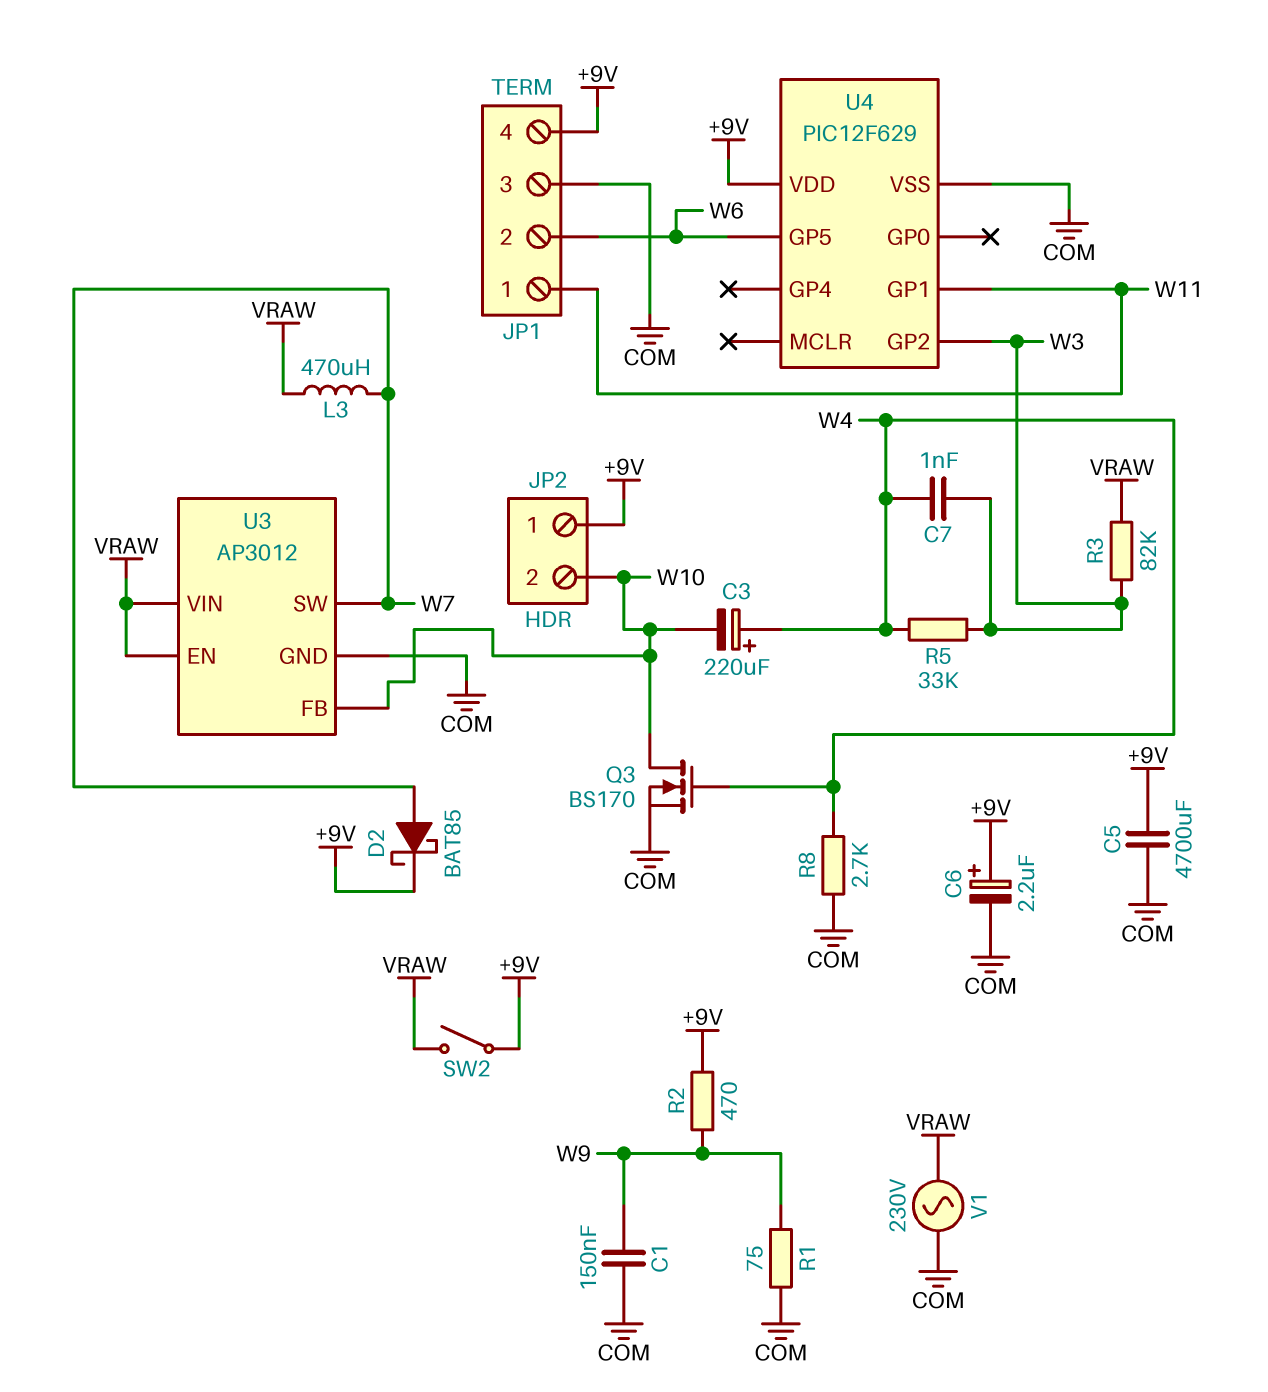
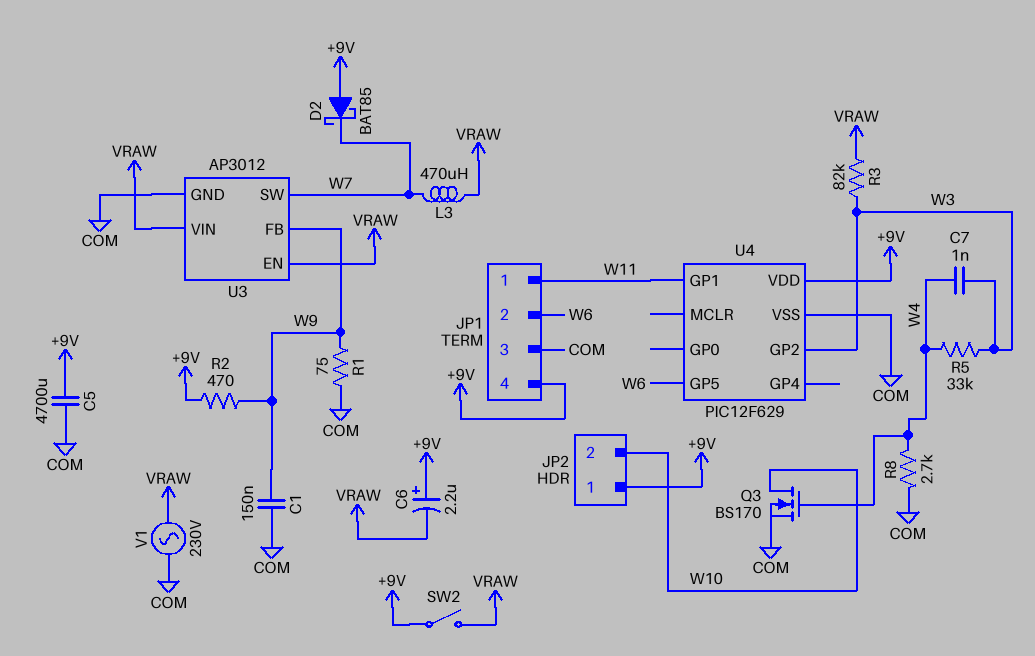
C3: 220uF (plus W4, minus W10) -> none
C6: 2.2uF (plus +9V, minus COM) -> 2.2uF (plus +9V, minus VRAW)
D2: schottky BAT85 (A W7, K +9V) -> schottky BAT85 (A +9V, K W7)
U3 pin FB: W10 -> W9

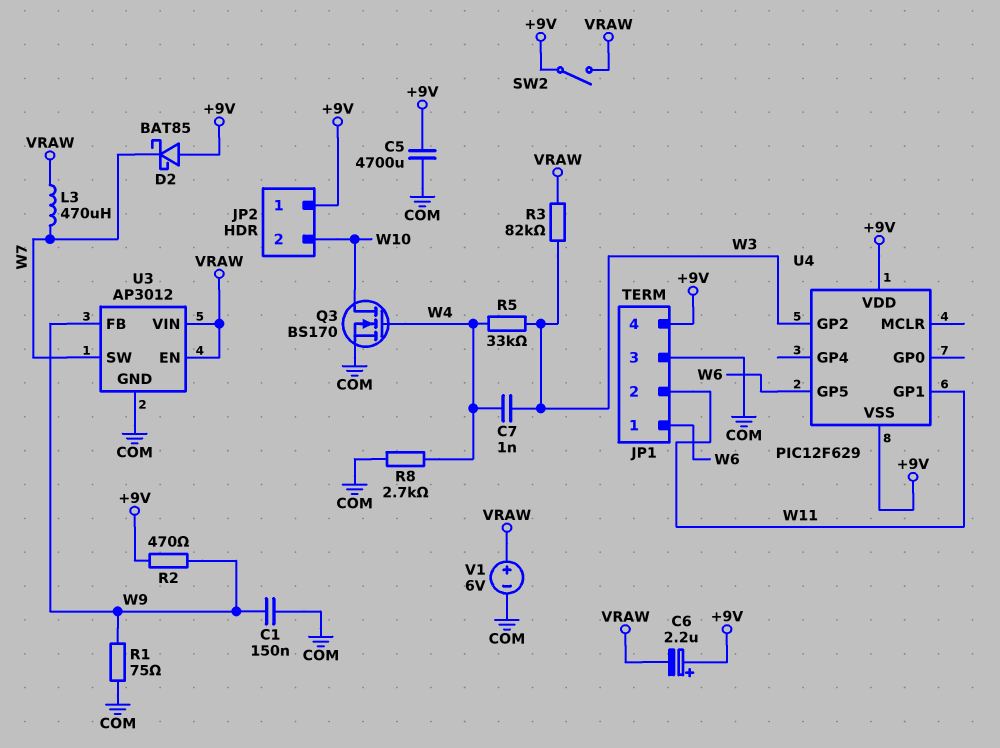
JP1 pin 1: W11 -> W6
JP1 pin 2: W6 -> W11
U4 pin VSS: COM -> +9V
V1: AC 230V (COM, VRAW) -> 6V (plus VRAW, minus COM)

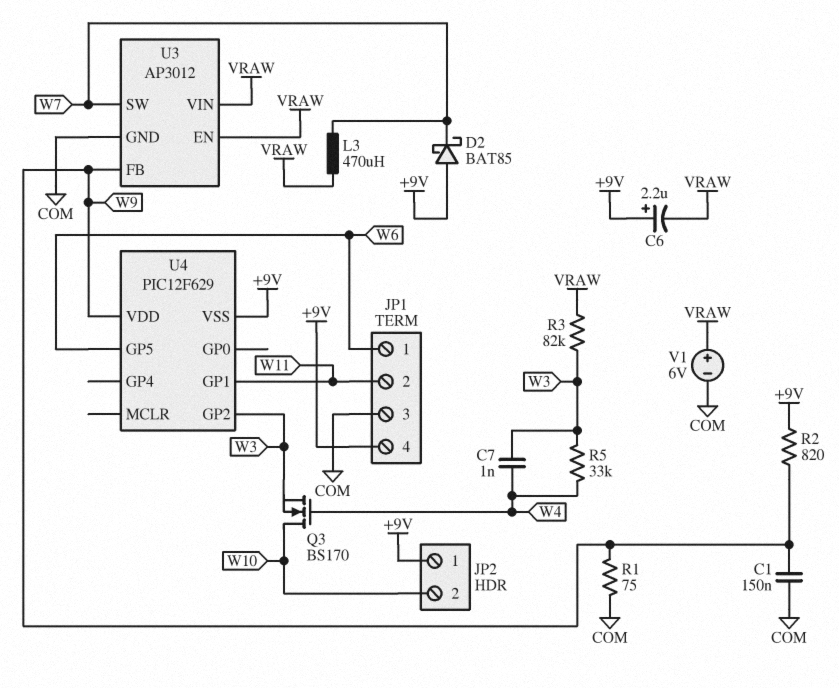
C5: 4700uF (+9V, COM) -> none
Q3: NMOS BS170 (G W4, D W10, S COM) -> NMOS BS170 (G W4, D W10, S W3)
R2: 470 (+9V, W9) -> 820 (+9V, W9)
R8: 2.7k (COM, W4) -> none
SW2: switch (+9V, VRAW) -> none
U4 pin VDD: +9V -> W9

